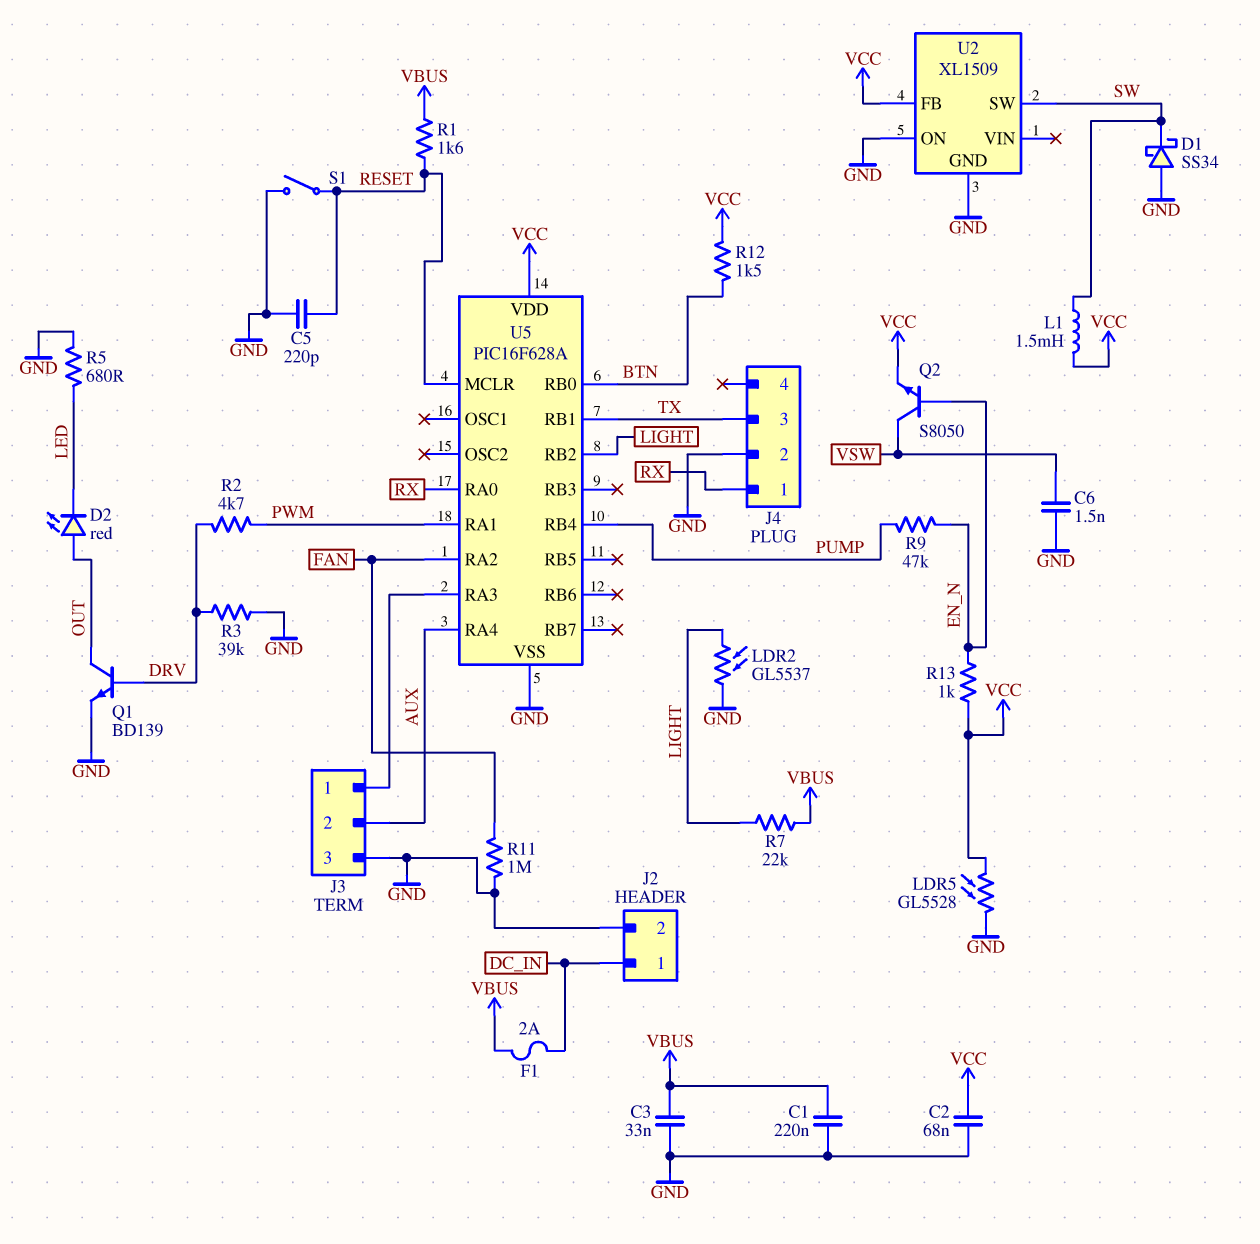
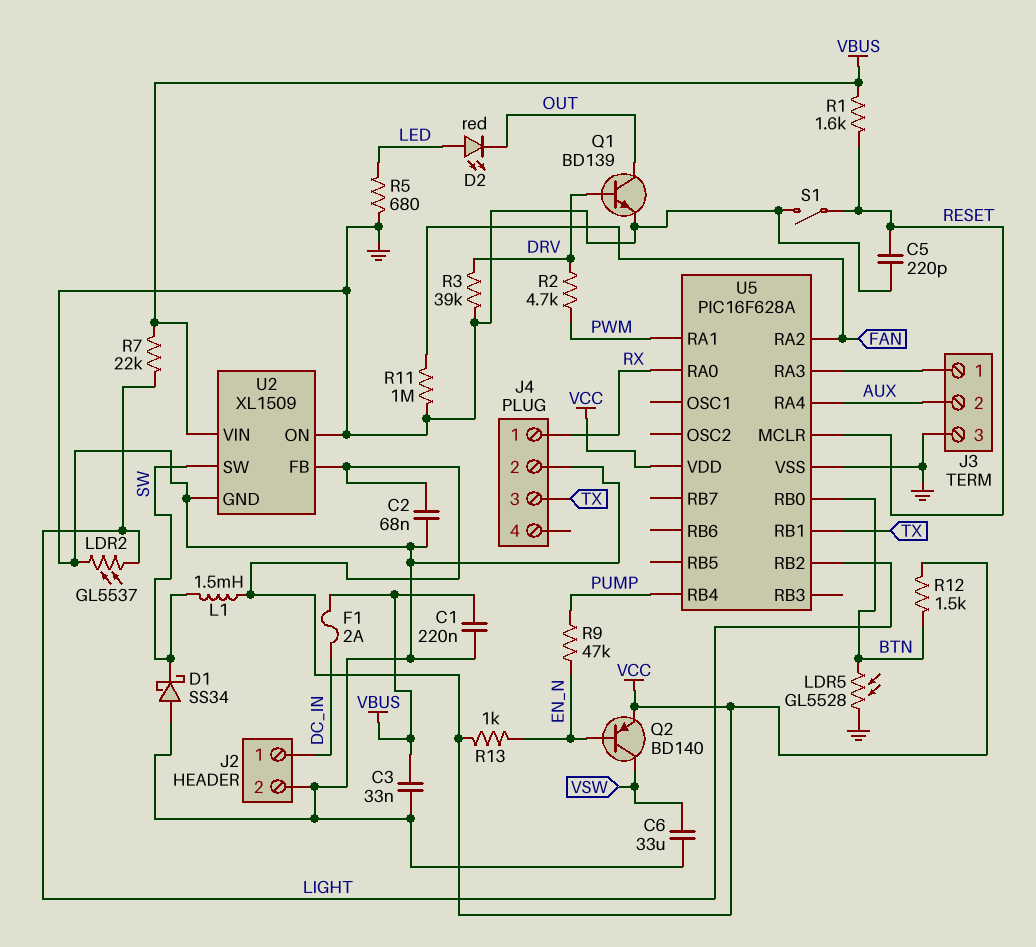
C6: 1.5nF (GND, VSW) -> 33uF (GND, VSW)
D2: LED red (A OUT, K LED) -> LED red (A LED, K OUT)
LDR5: GL5528 (GND, VCC) -> GL5528 (BTN, GND)
Q2: NPN S8050 (B EN_N, C VSW, E VCC) -> PNP BD140 (B EN_N, C VSW, E VCC)
U2 pin VIN: none -> VBUS

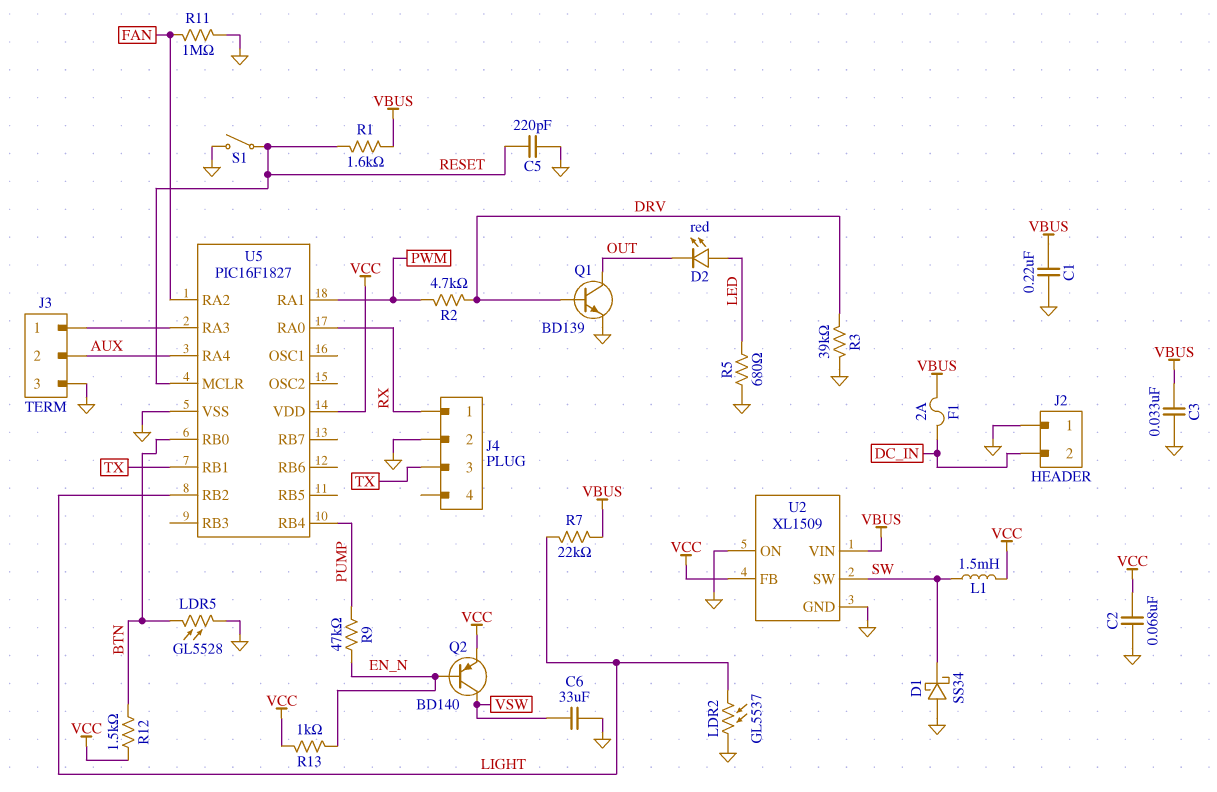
J2 pin 1: DC_IN -> GND
J2 pin 2: GND -> DC_IN
U5: PIC16F628A -> PIC16F1827

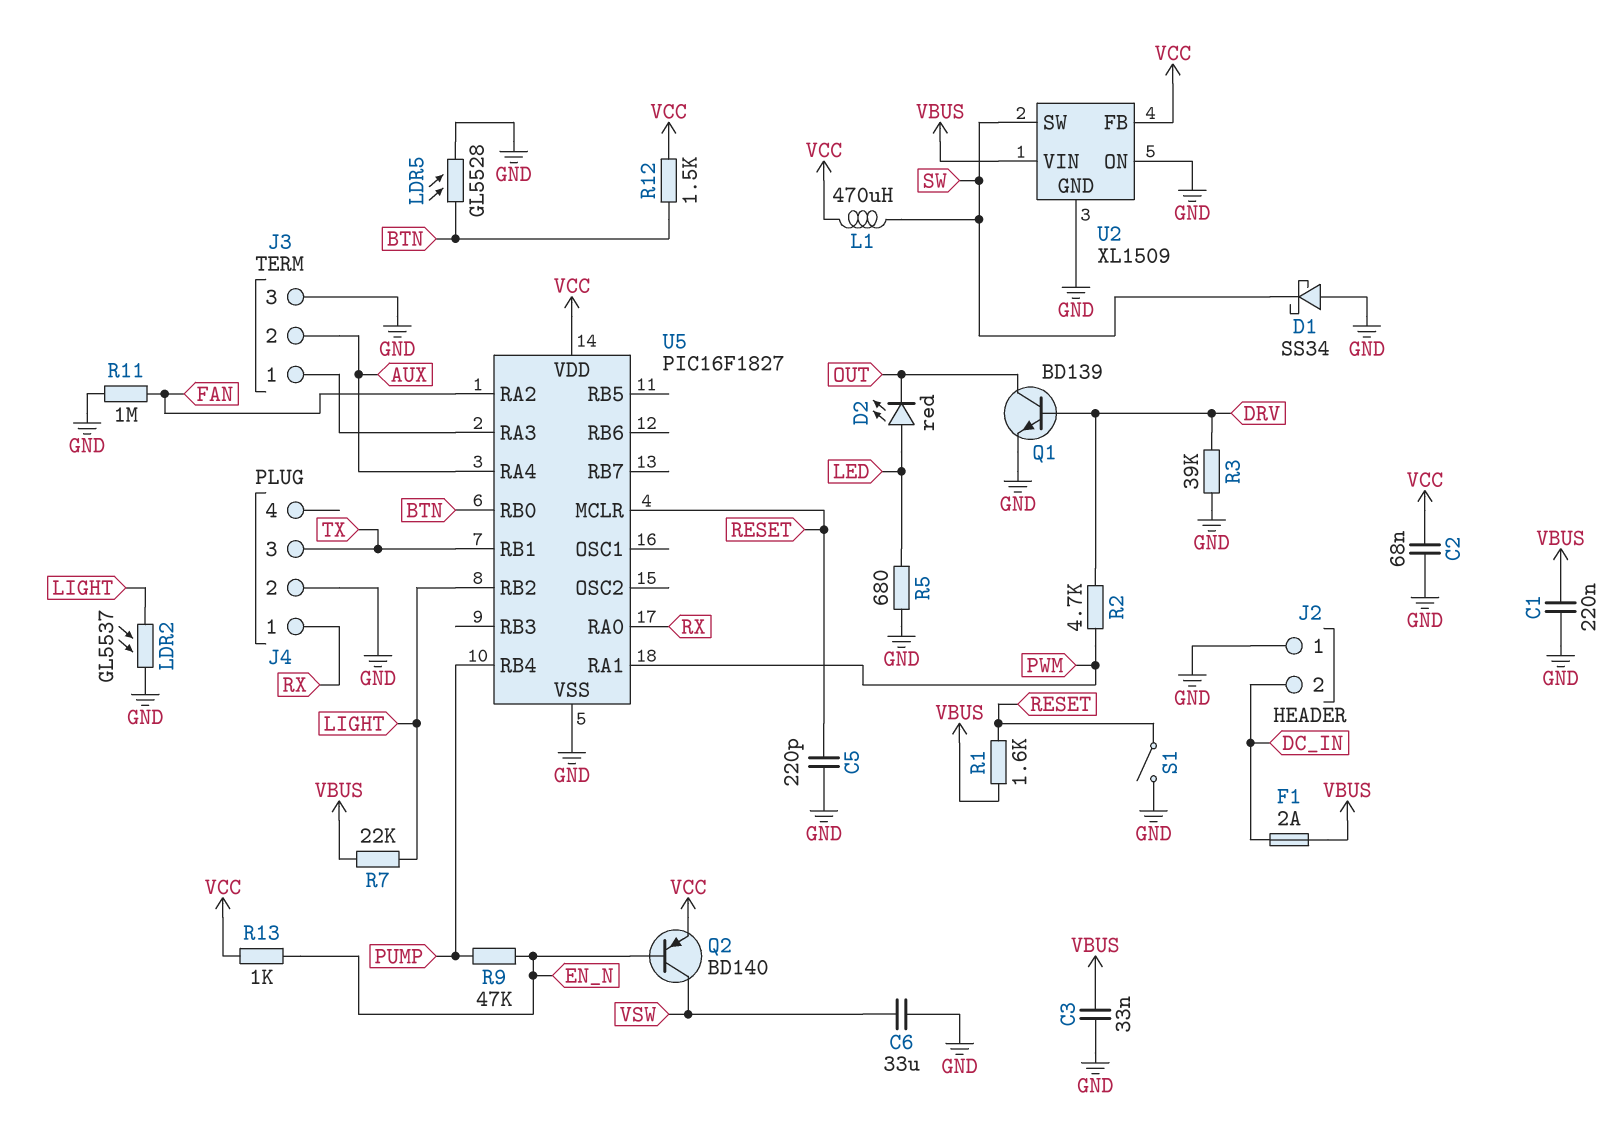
L1: 1.5mH (SW, VCC) -> 470uH (SW, VCC)

